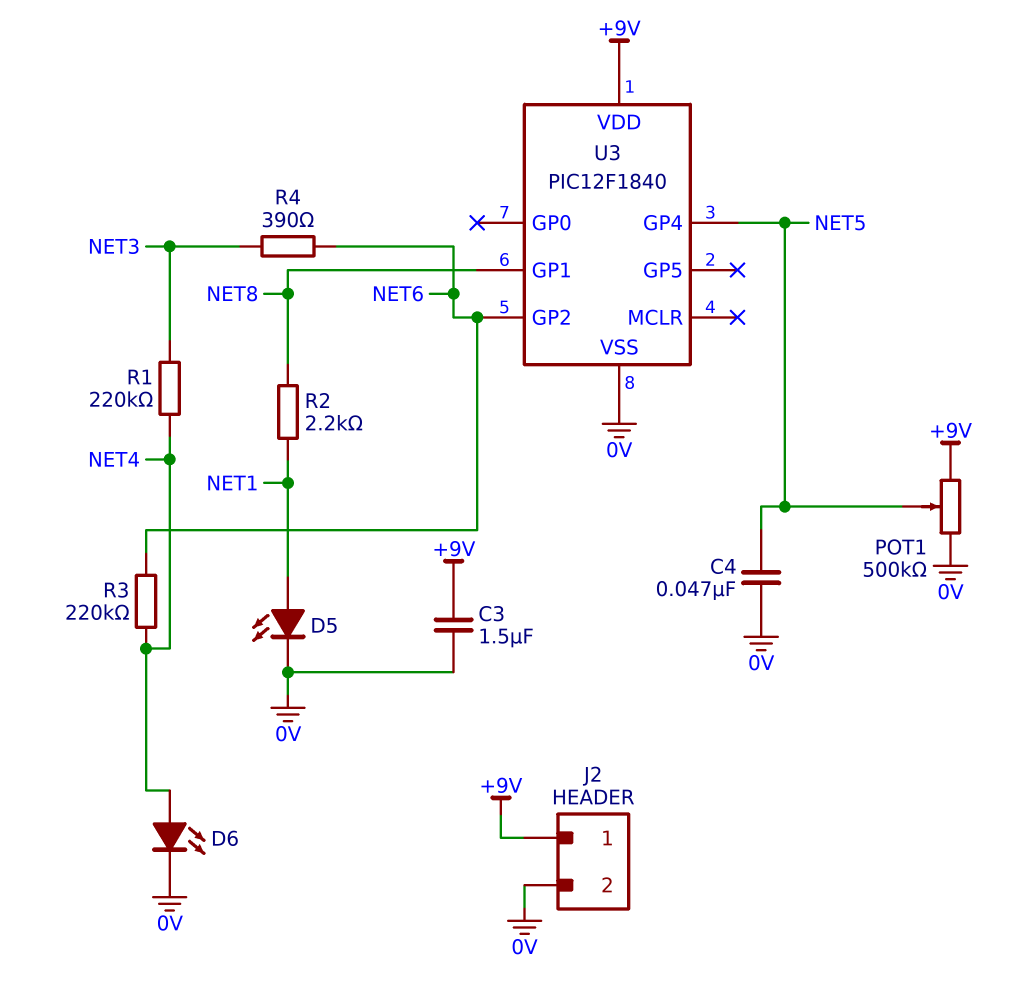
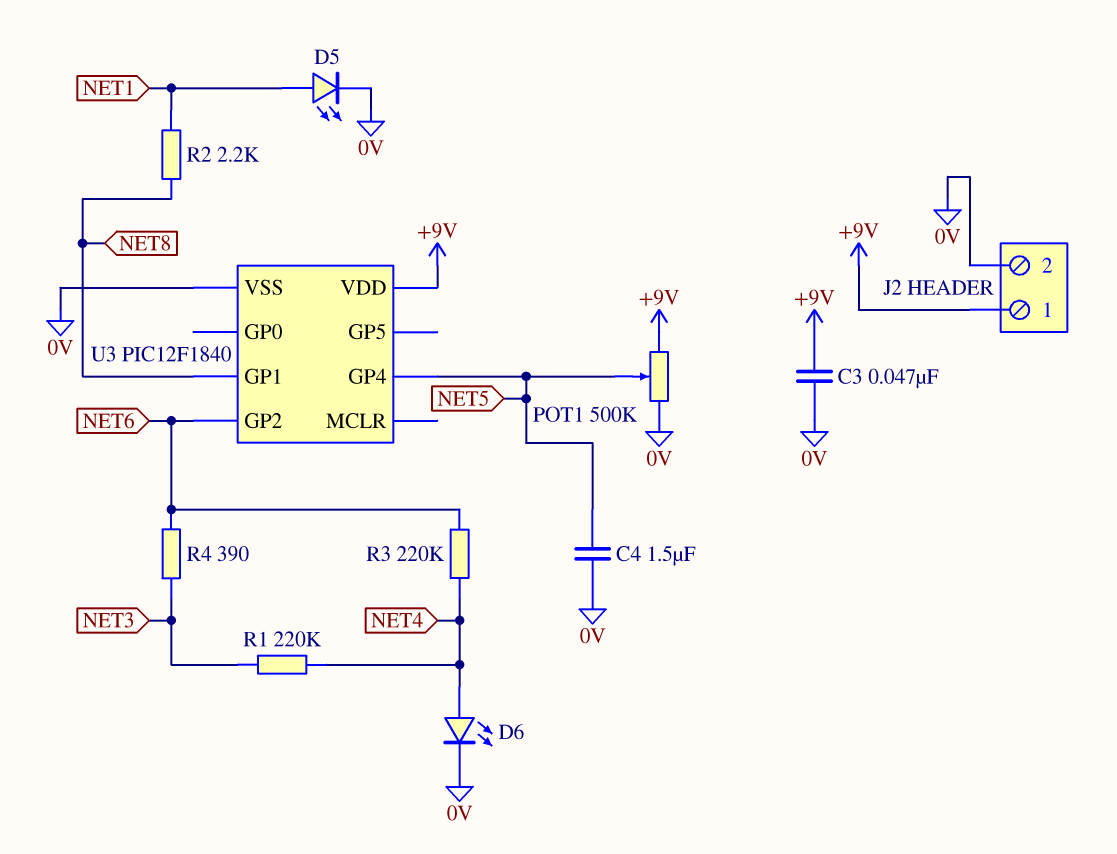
C3: 1.5uF (+9V, 0V) -> 47nF (+9V, 0V)
C4: 47nF (0V, NET5) -> 1.5uF (0V, NET5)

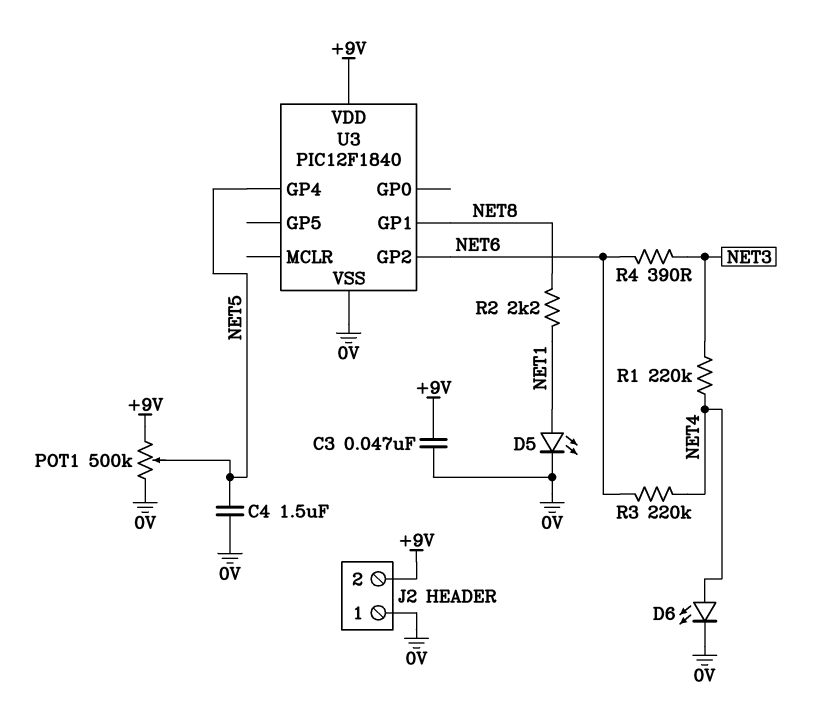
J2 pin 1: +9V -> 0V
J2 pin 2: 0V -> +9V

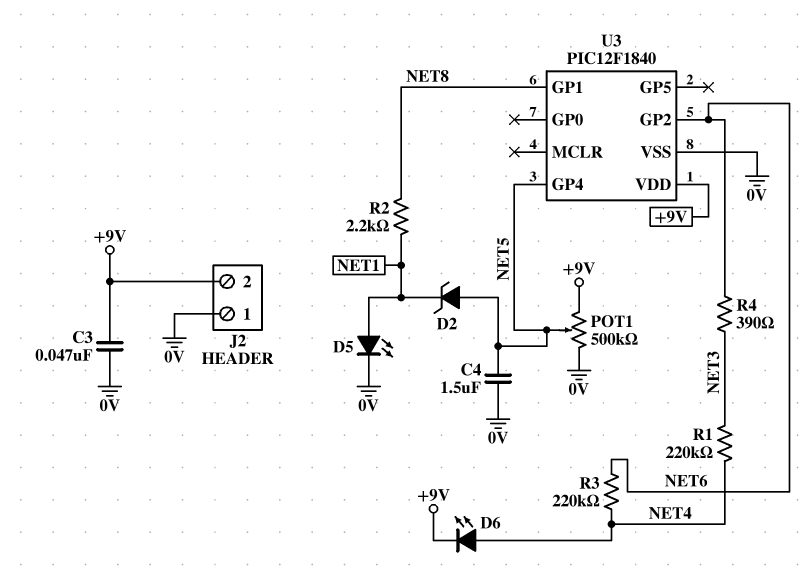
D2: none -> zener (A NET5, K NET1)
D6: LED (A NET4, K 0V) -> LED (A NET4, K +9V)

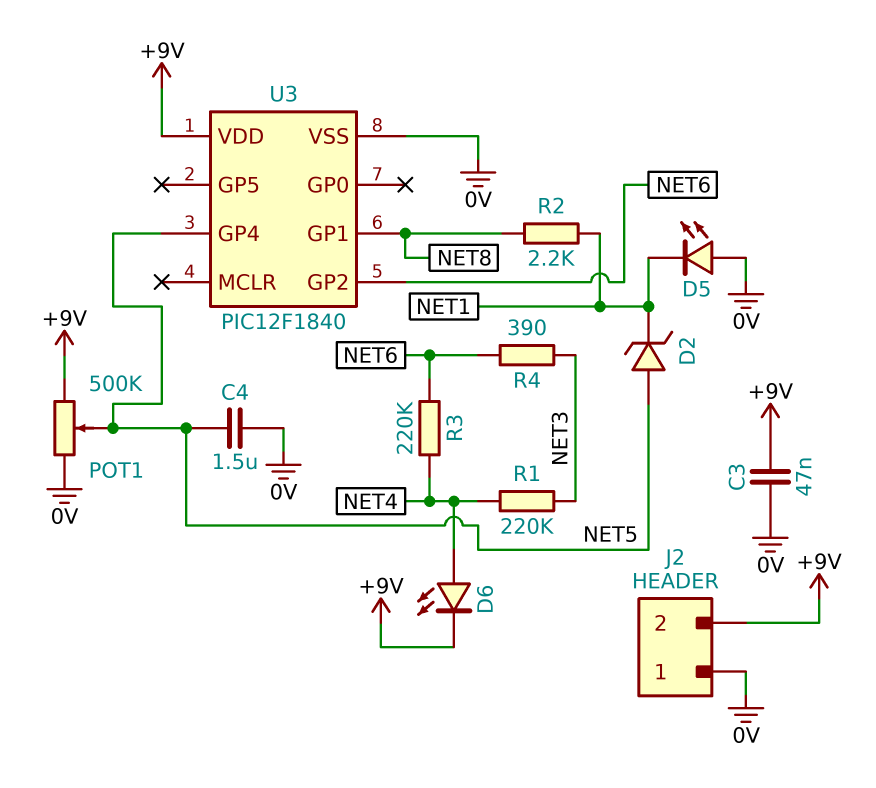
D5: LED (A NET1, K 0V) -> LED (A 0V, K NET1)

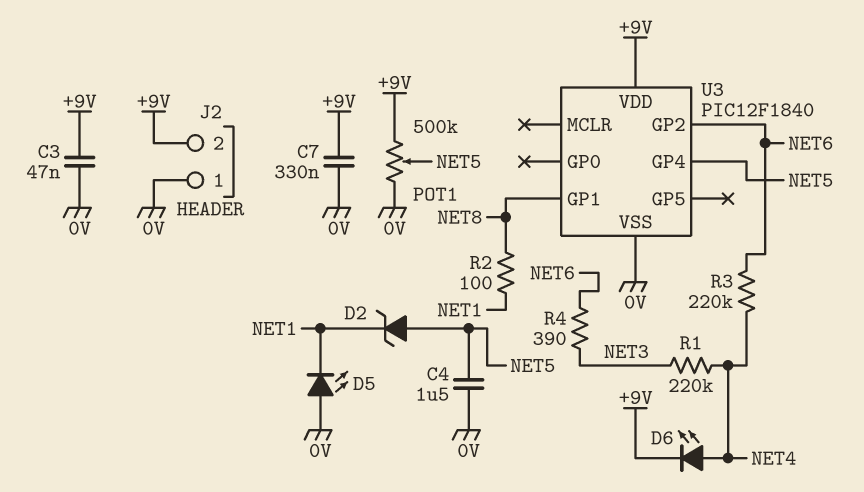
C7: none -> 330nF (+9V, 0V)
R2: 2.2k (NET1, NET8) -> 100 (NET1, NET8)

